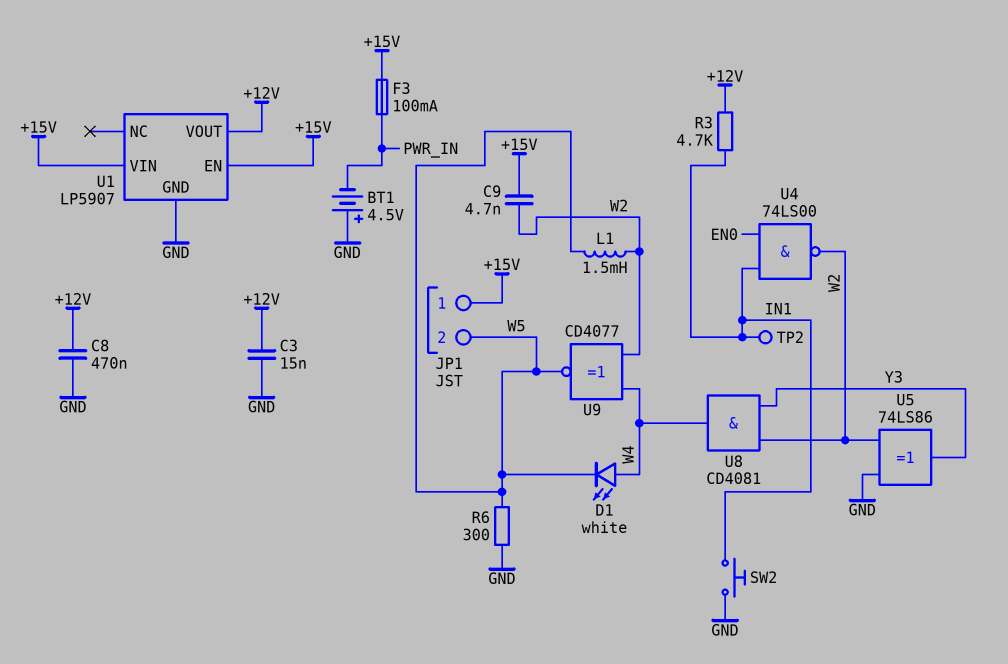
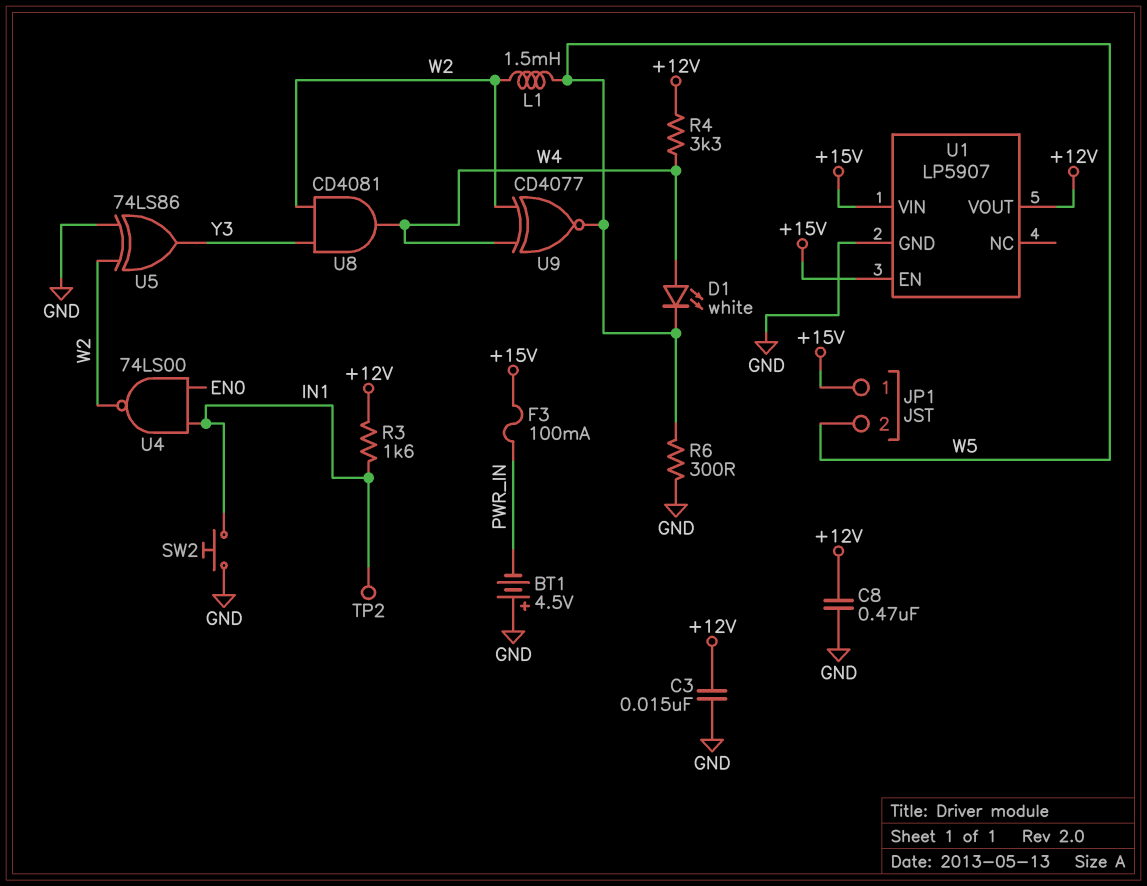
C9: 4.7nF (+15V, W2) -> none
R3: 4.7k (+12V, IN1) -> 1.6k (+12V, IN1)
R4: none -> 3.3k (+12V, W4)

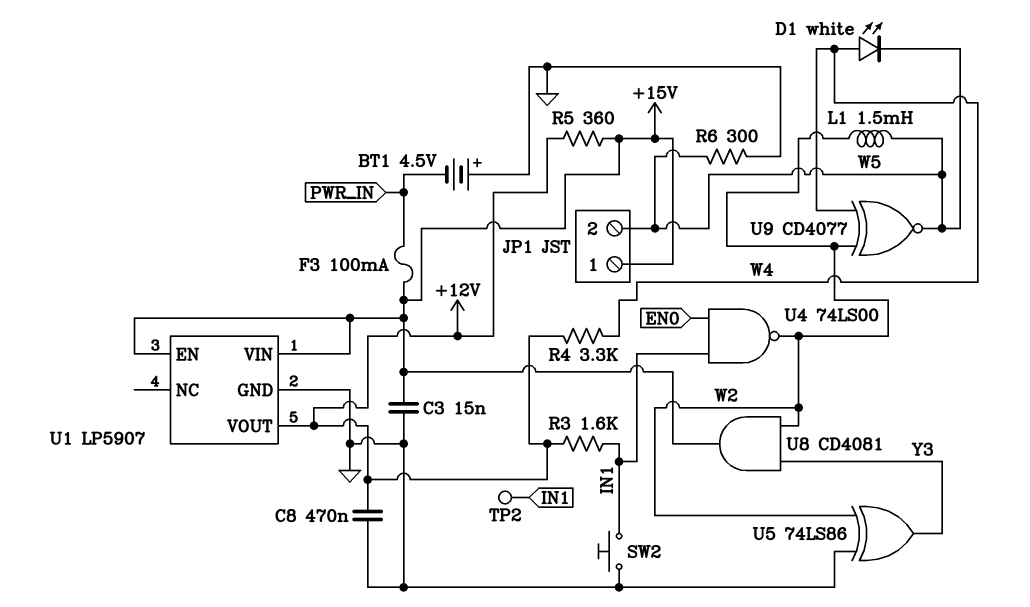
C3: 15nF (+12V, GND) -> 15nF (+15V, GND)
R5: none -> 360 (+12V, +15V)
U8: AND CD4081 (in W2, in Y3, out W4) -> AND CD4081 (in W2, in Y3, out +15V)

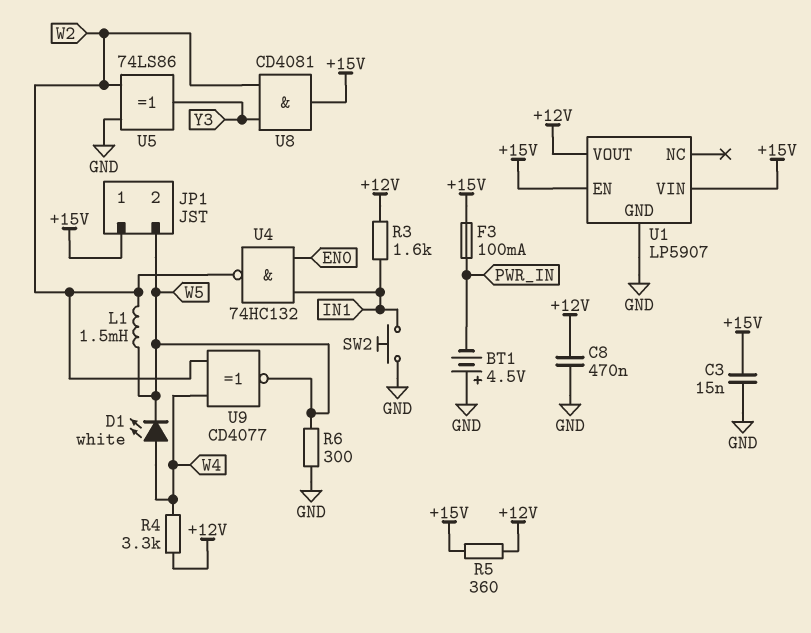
TP2: test point (IN1) -> none
U4: NAND 74LS00 (in EN0, in IN1, out W2) -> NAND 74HC132 (in EN0, in IN1, out W2)

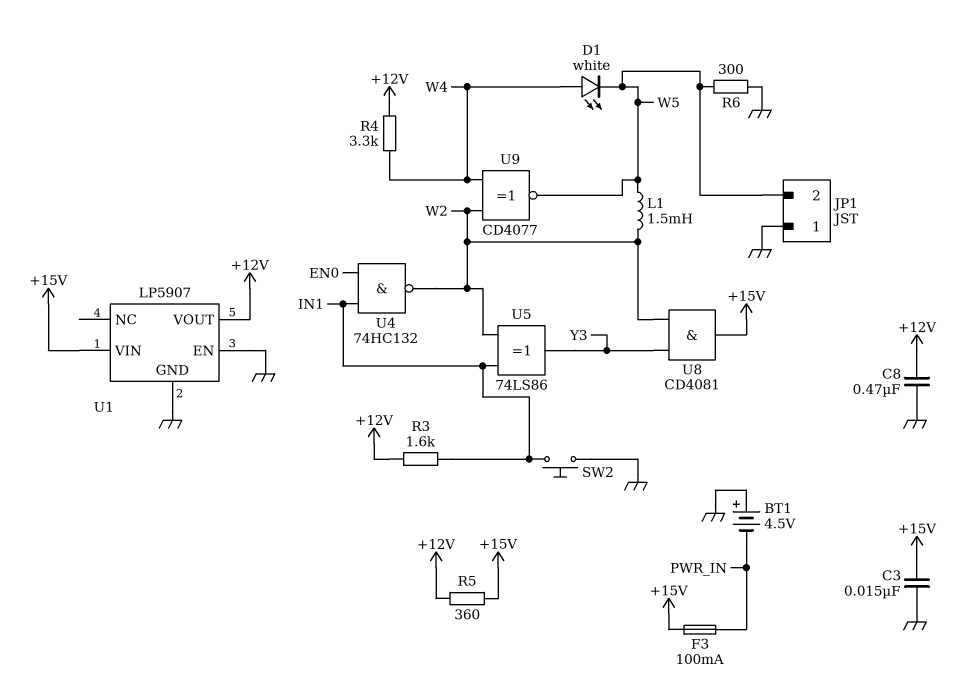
JP1 pin 1: +15V -> GND
U1 pin EN: +15V -> GND
U5: XOR 74LS86 (in GND, in W2, out Y3) -> XOR 74LS86 (in IN1, in W2, out Y3)

